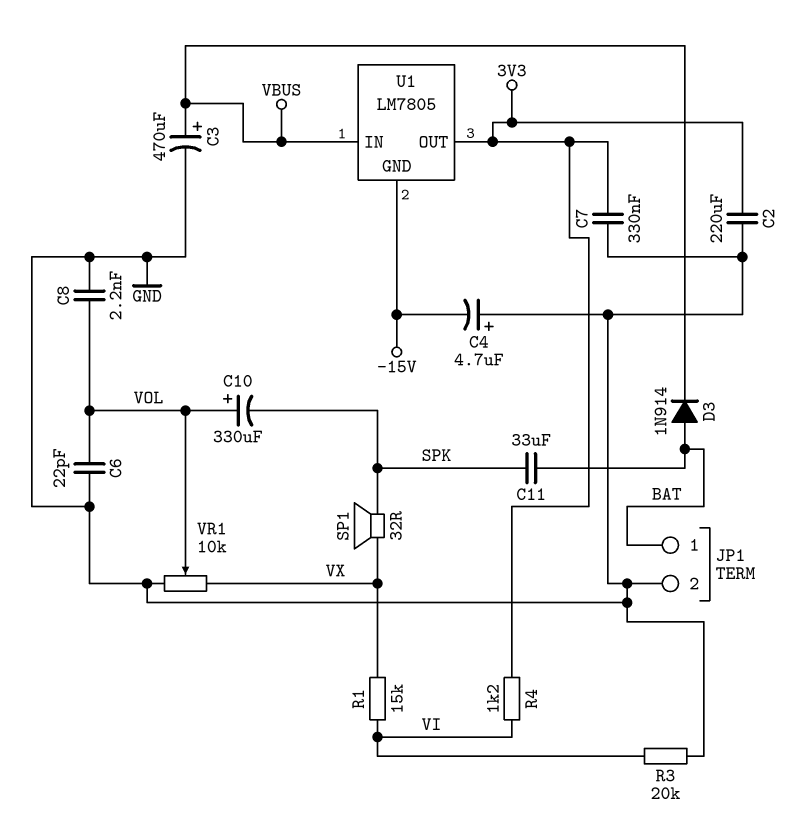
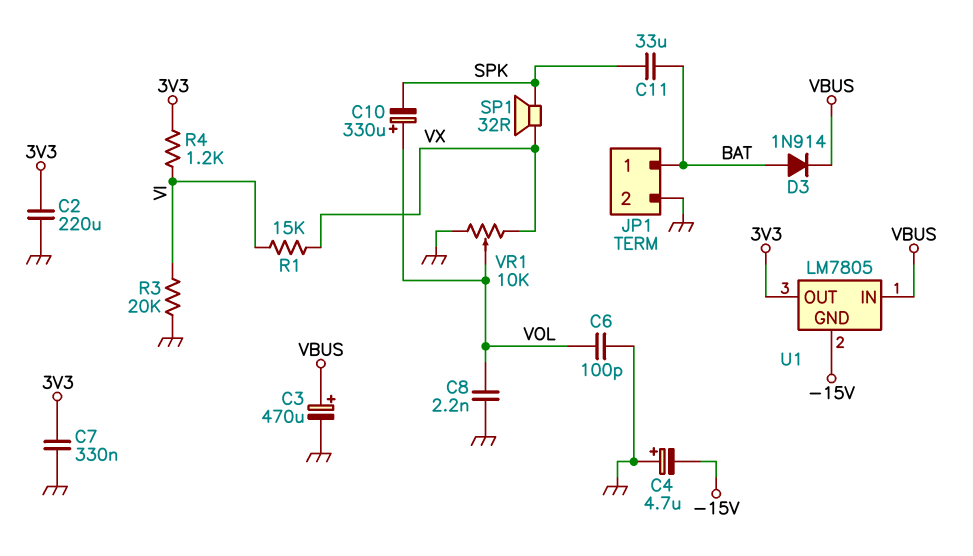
C6: 22pF (GND, VOL) -> 100pF (GND, VOL)

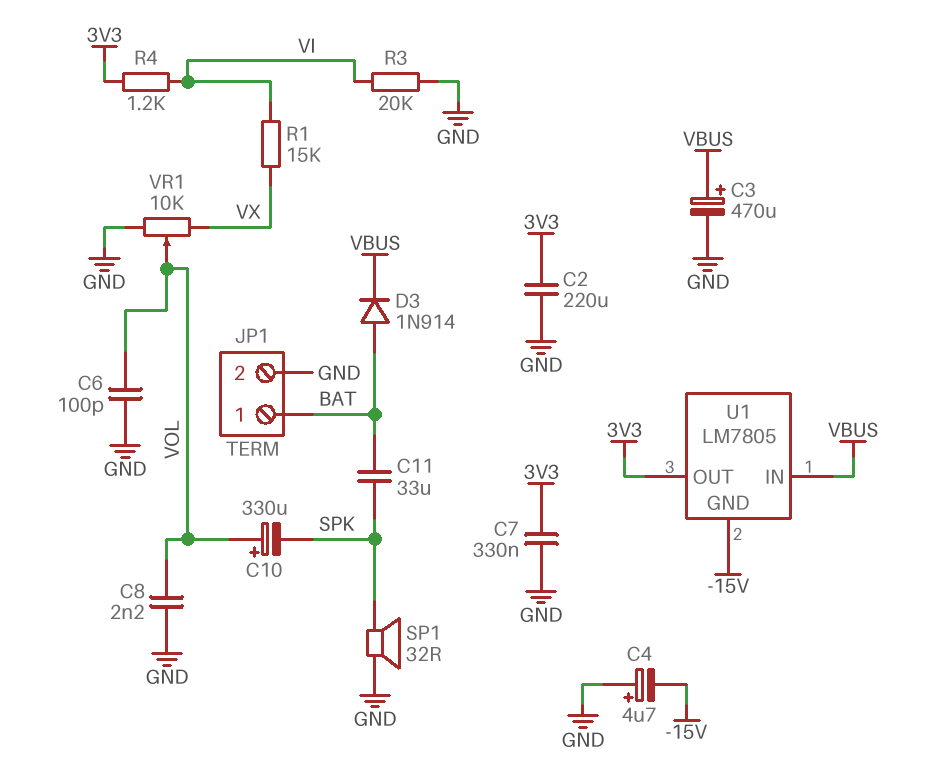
SP1: speaker 32R (SPK, VX) -> speaker 32R (GND, SPK)

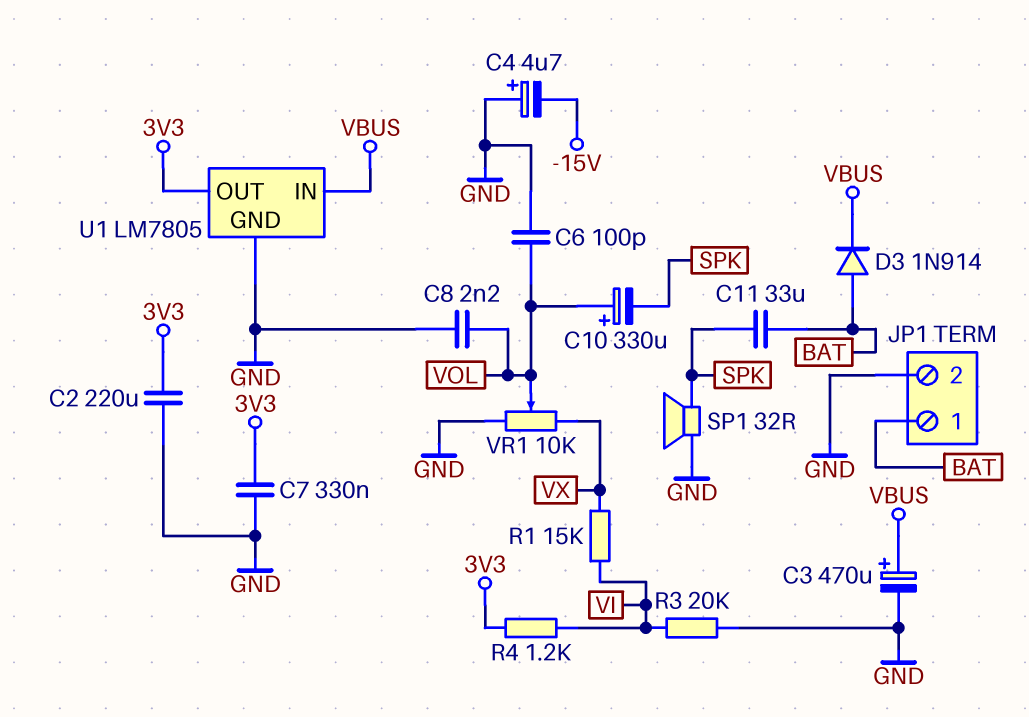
U1 pin GND: -15V -> GND

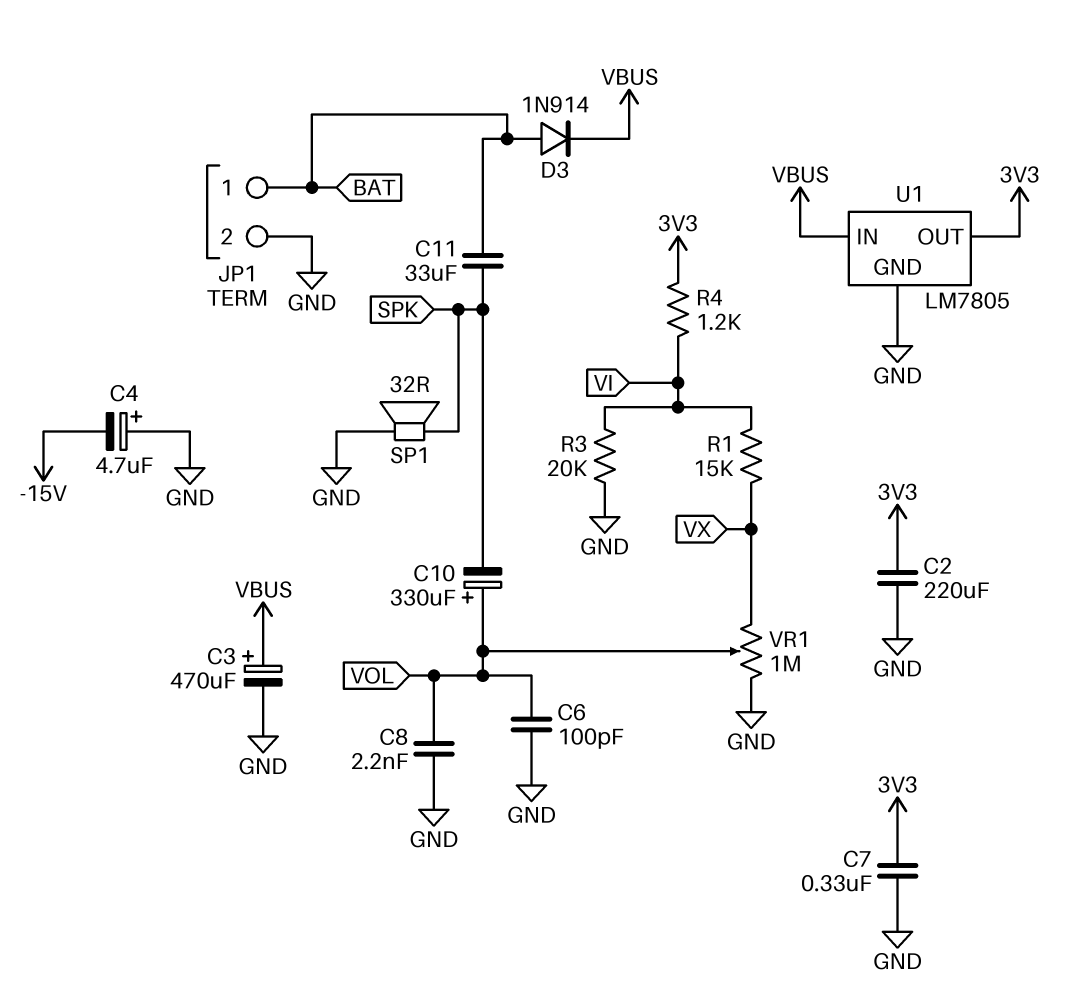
VR1: 10k (GND, VX, wiper VOL) -> 1M (GND, VX, wiper VOL)

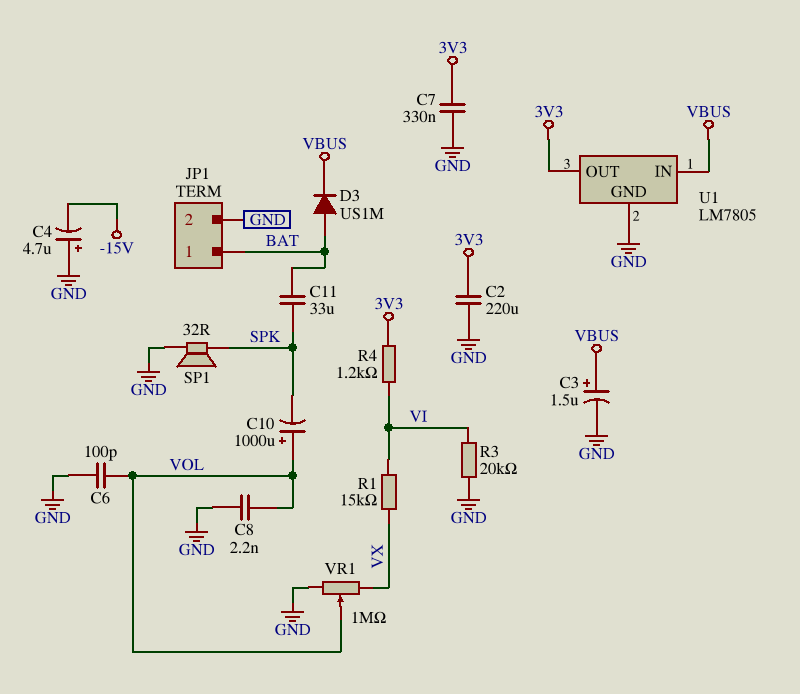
C3: 470uF (plus VBUS, minus GND) -> 1.5uF (plus VBUS, minus GND)
C10: 330uF (plus VOL, minus SPK) -> 1000uF (plus VOL, minus SPK)
D3: diode 1N914 (A BAT, K VBUS) -> diode US1M (A BAT, K VBUS)

